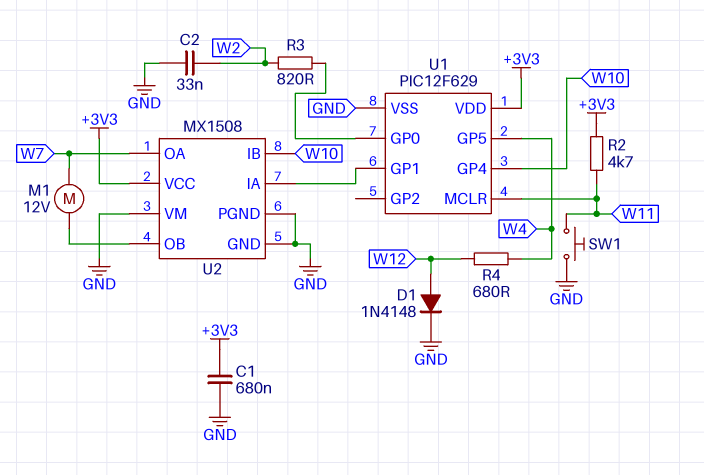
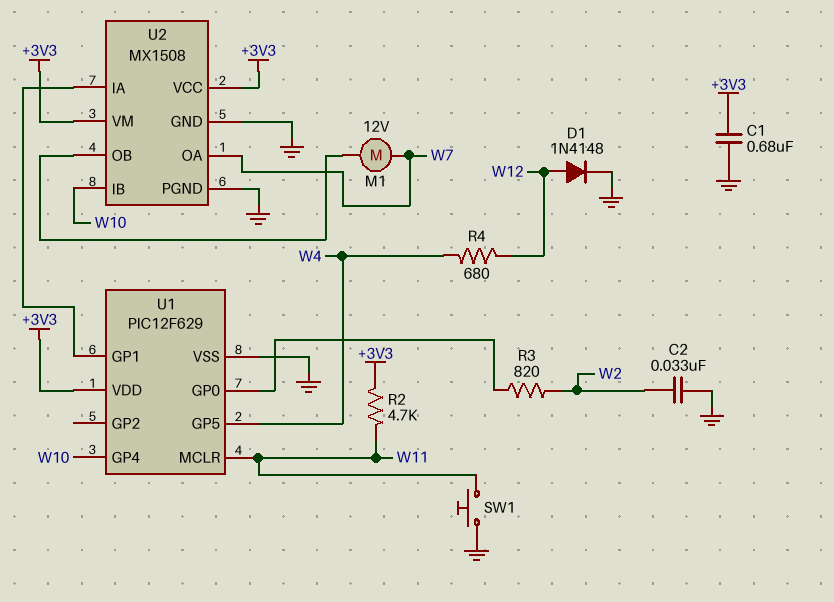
U2 pin VM: GND -> +3V3

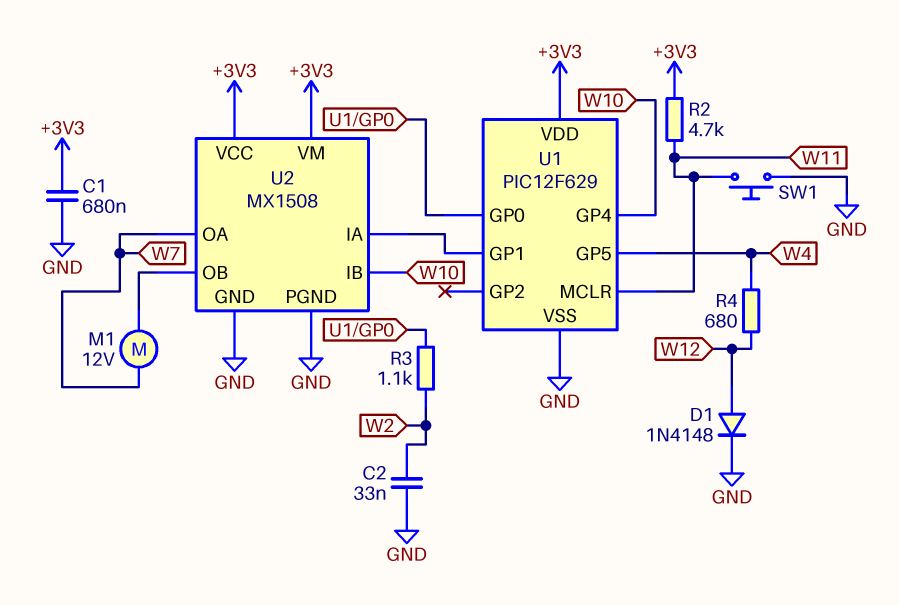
R3: 820 (U1/GP0, W2) -> 1.1k (U1/GP0, W2)

